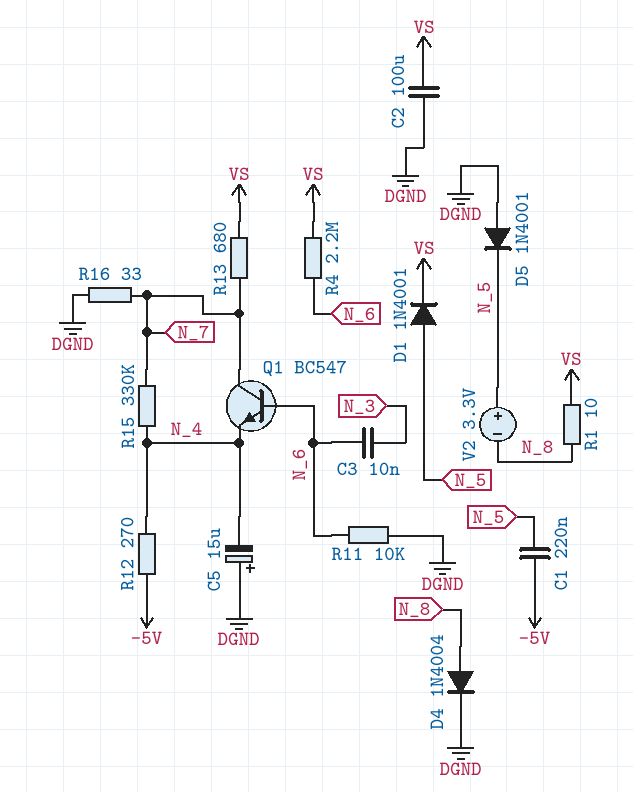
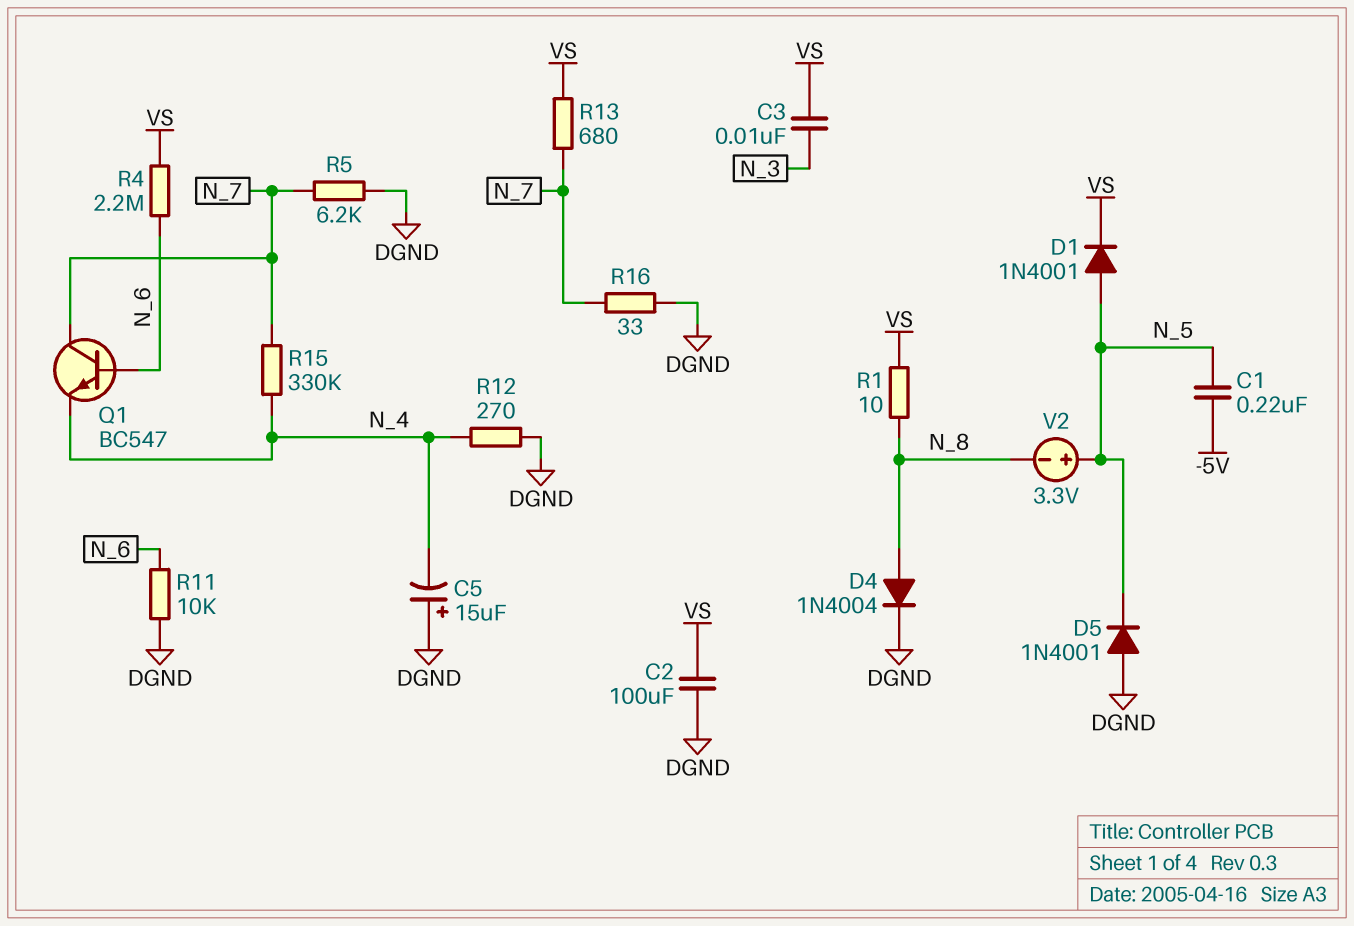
C3: 10nF (N_3, N_6) -> 10nF (N_3, VS)
R5: none -> 6.2k (DGND, N_7)
R12: 270 (-5V, N_4) -> 270 (DGND, N_4)

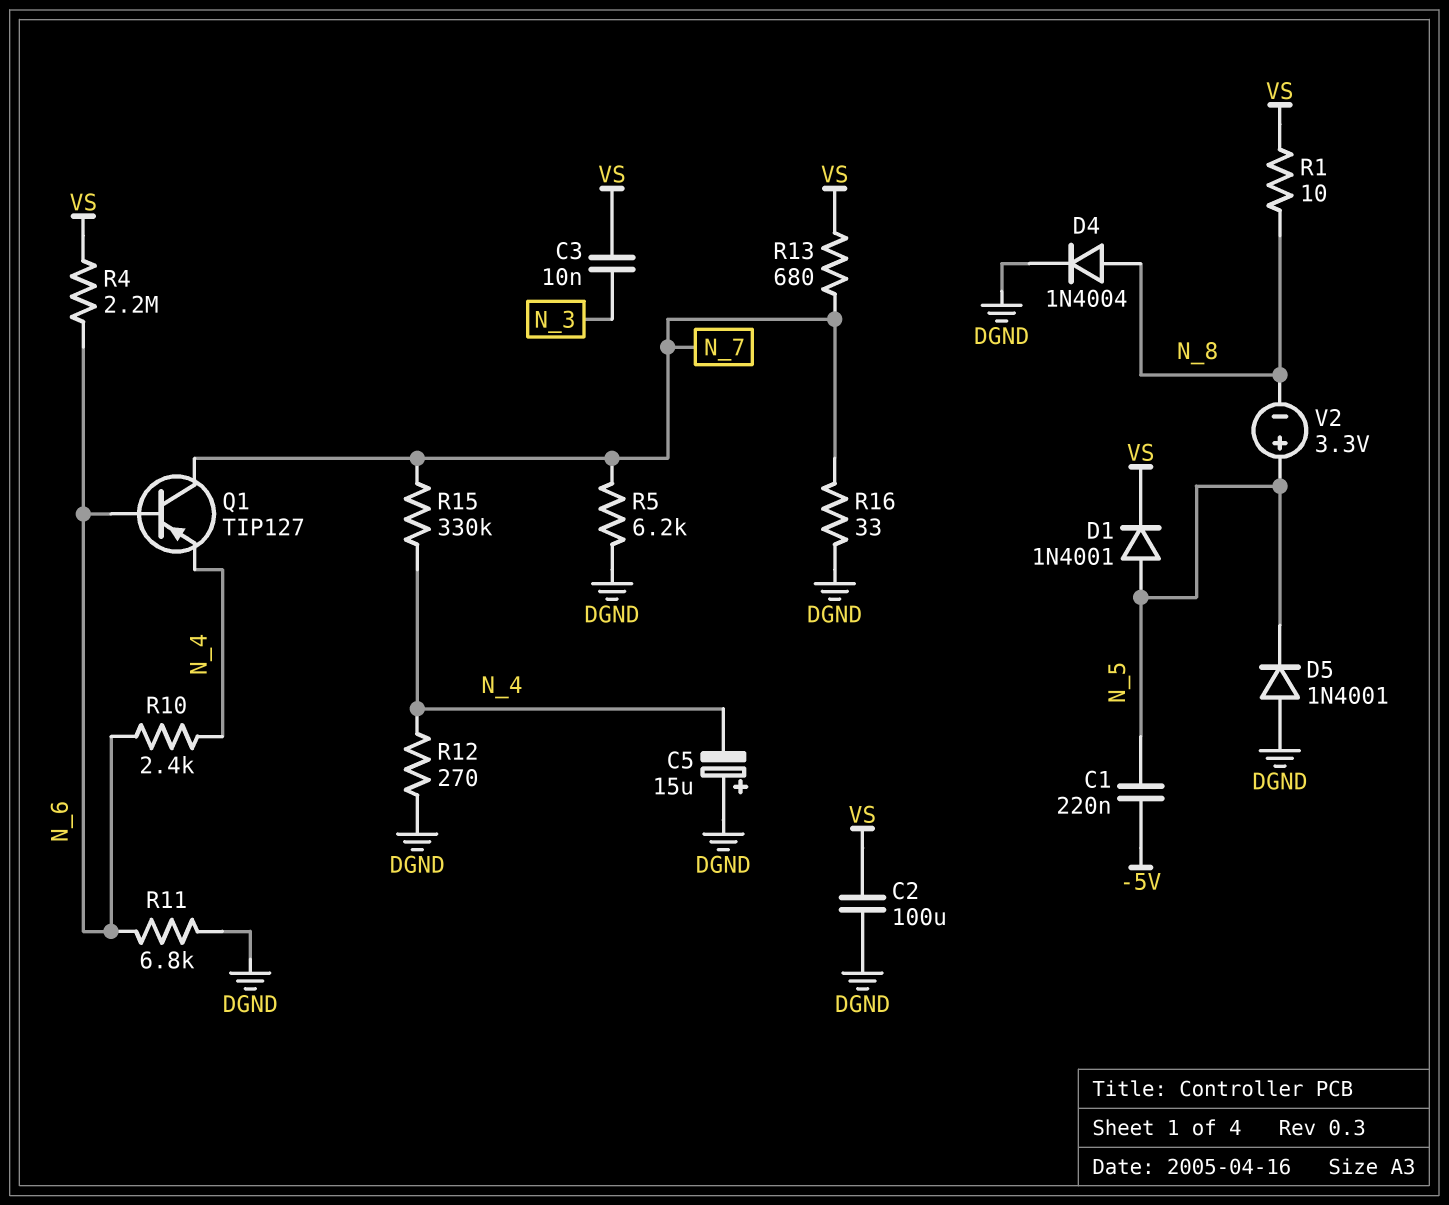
Q1: NPN BC547 (B N_6, C N_7, E N_4) -> PNP TIP127 (B N_6, C N_7, E N_4)
R10: none -> 2.4k (N_4, N_6)
R11: 10k (DGND, N_6) -> 6.8k (DGND, N_6)

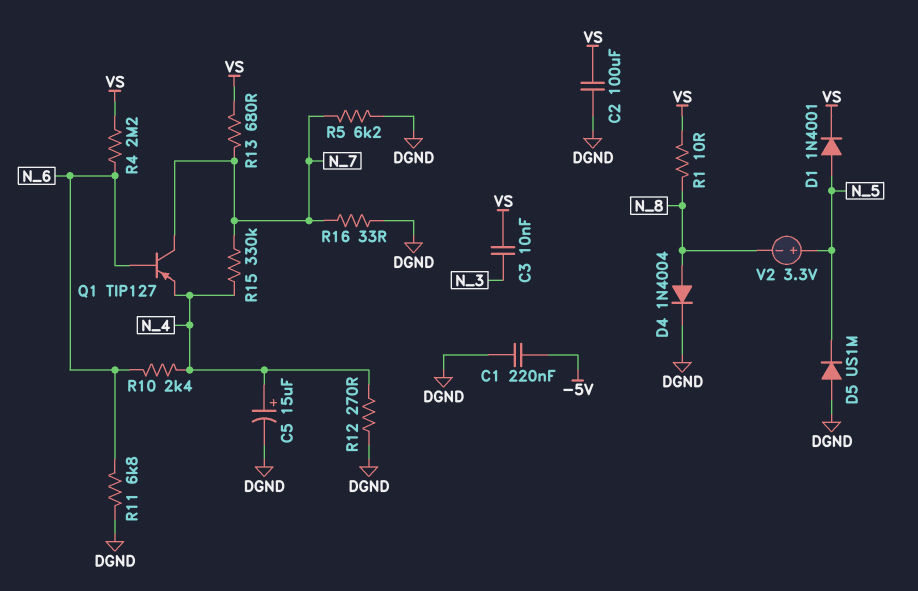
C1: 220nF (-5V, N_5) -> 220nF (-5V, DGND)
C5: 15uF (plus DGND, minus N_4) -> 15uF (plus N_4, minus DGND)
D5: diode 1N4001 (A DGND, K N_5) -> diode US1M (A DGND, K N_5)

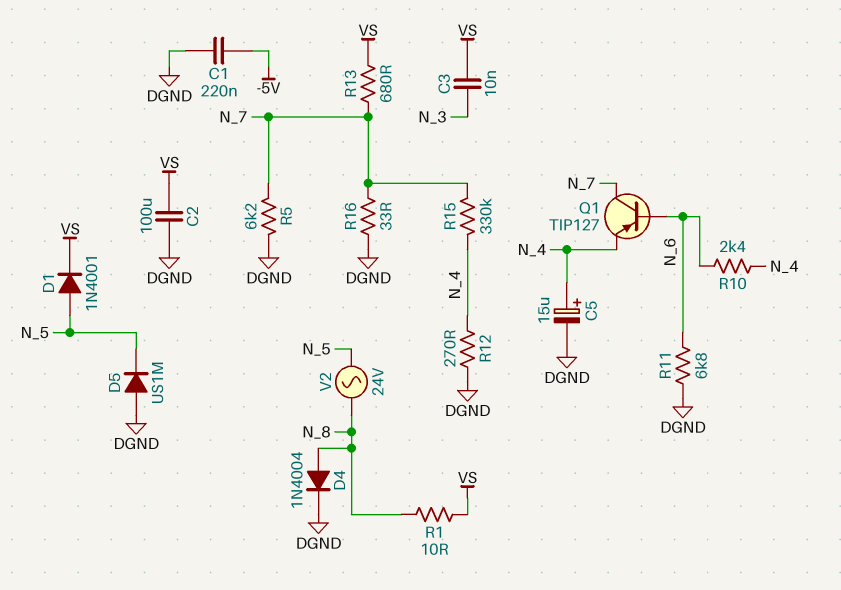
R4: 2.2M (N_6, VS) -> none
V2: 3.3V (plus N_5, minus N_8) -> AC 24V (N_5, N_8)

